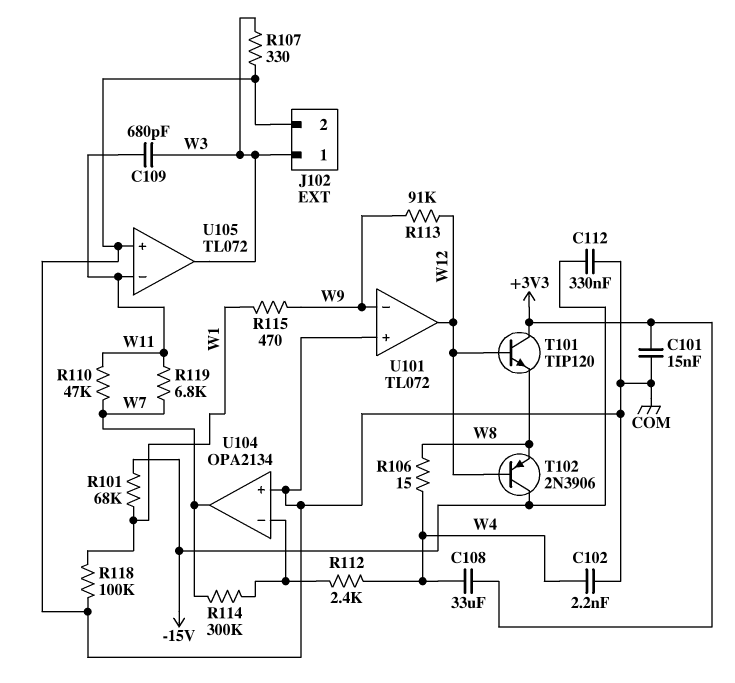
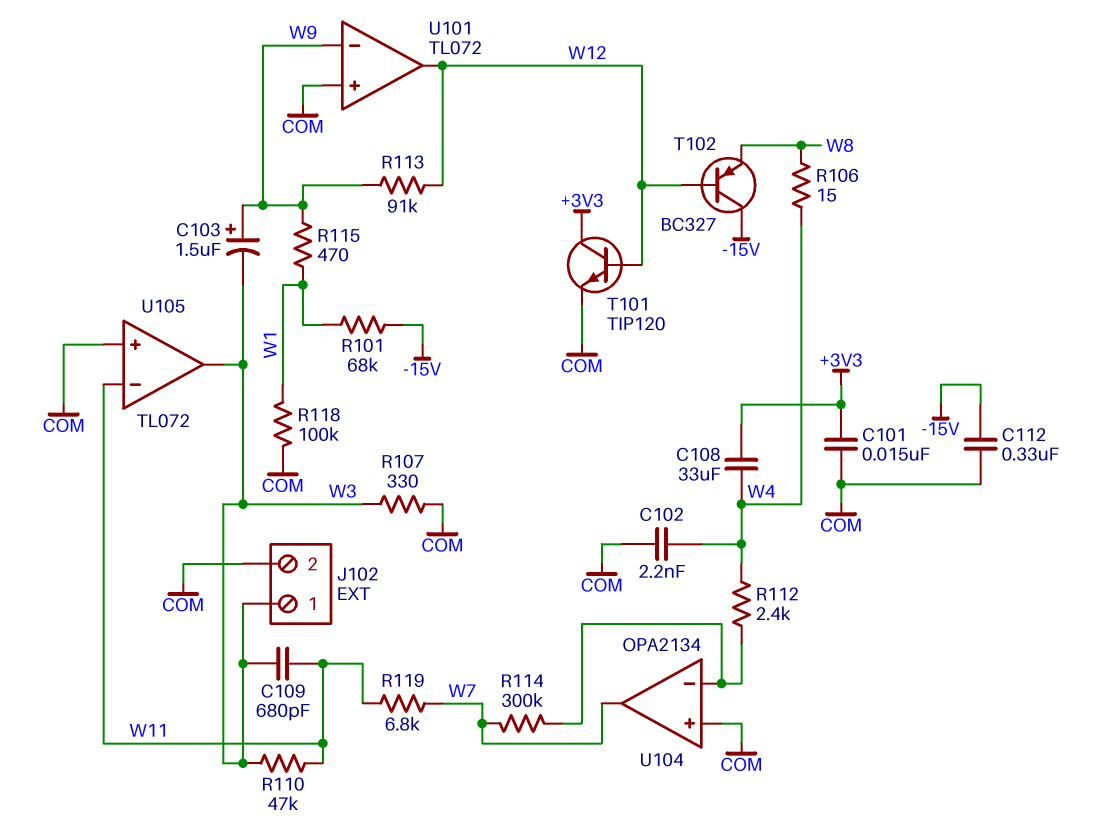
C103: none -> 1.5uF (plus W9, minus W3)
R110: 47k (W7, W11) -> 47k (W3, W11)
T101: NPN TIP120 (B W12, C +3V3, E W8) -> NPN TIP120 (B W12, C +3V3, E COM)
T102: PNP 2N3906 (B W12, C -15V, E W8) -> PNP BC327 (B W12, C -15V, E W8)

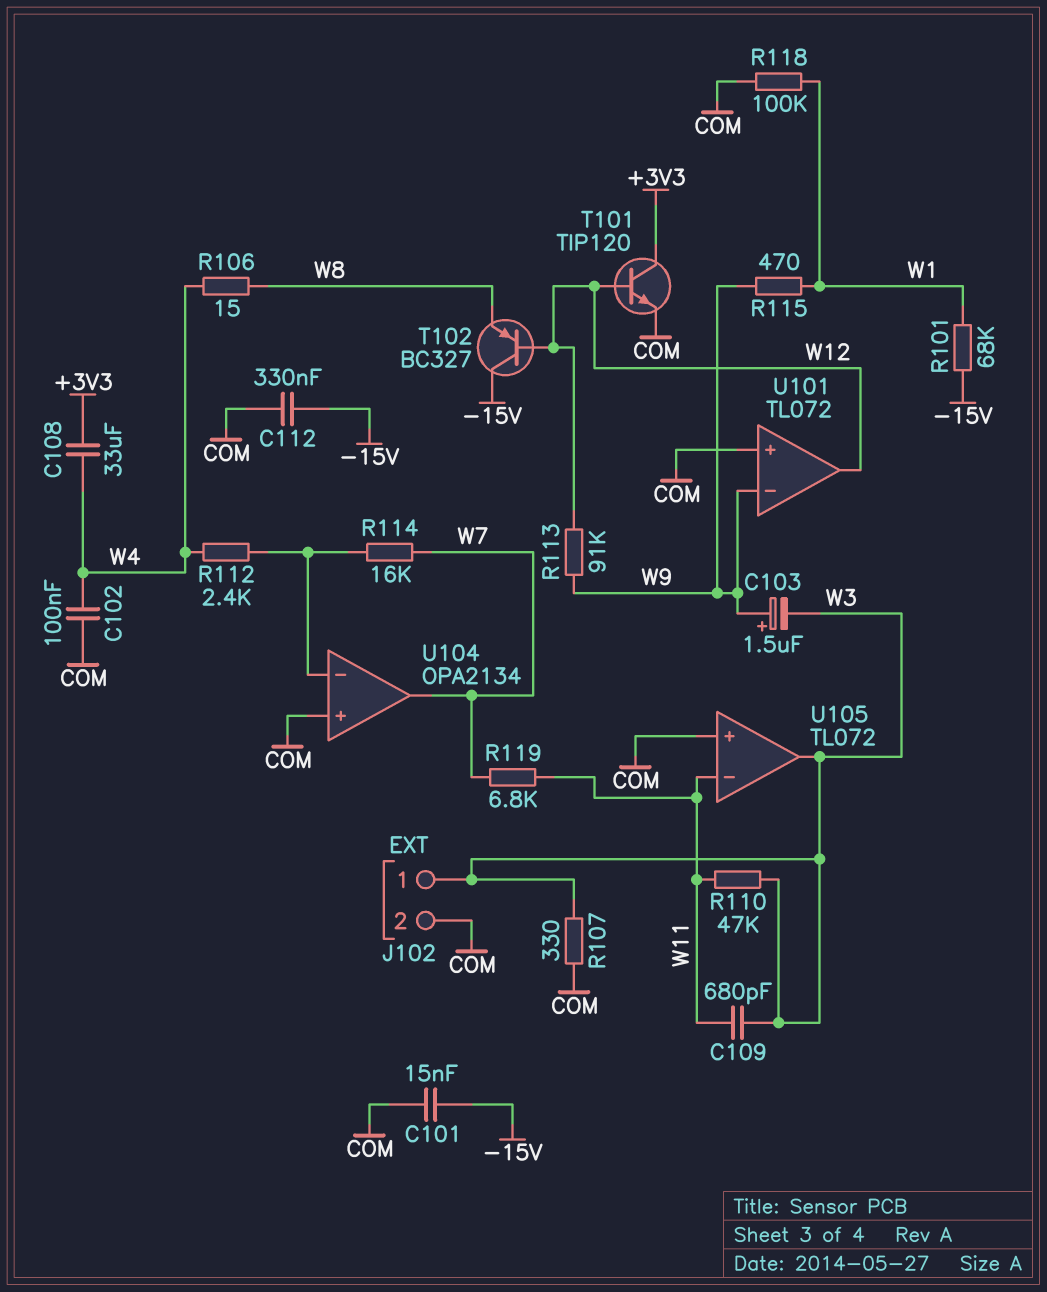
C101: 15nF (+3V3, COM) -> 15nF (-15V, COM)
C102: 2.2nF (COM, W4) -> 100nF (COM, W4)
R114: 300k (U104/in-, W7) -> 16k (U104/in-, W7)

